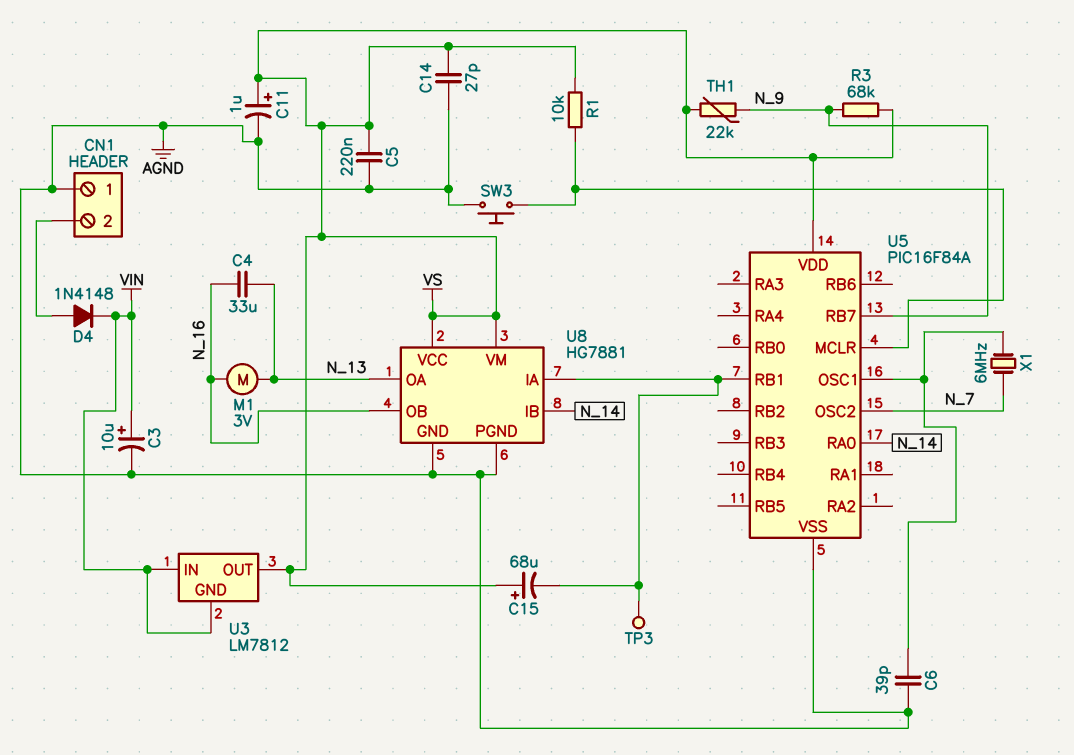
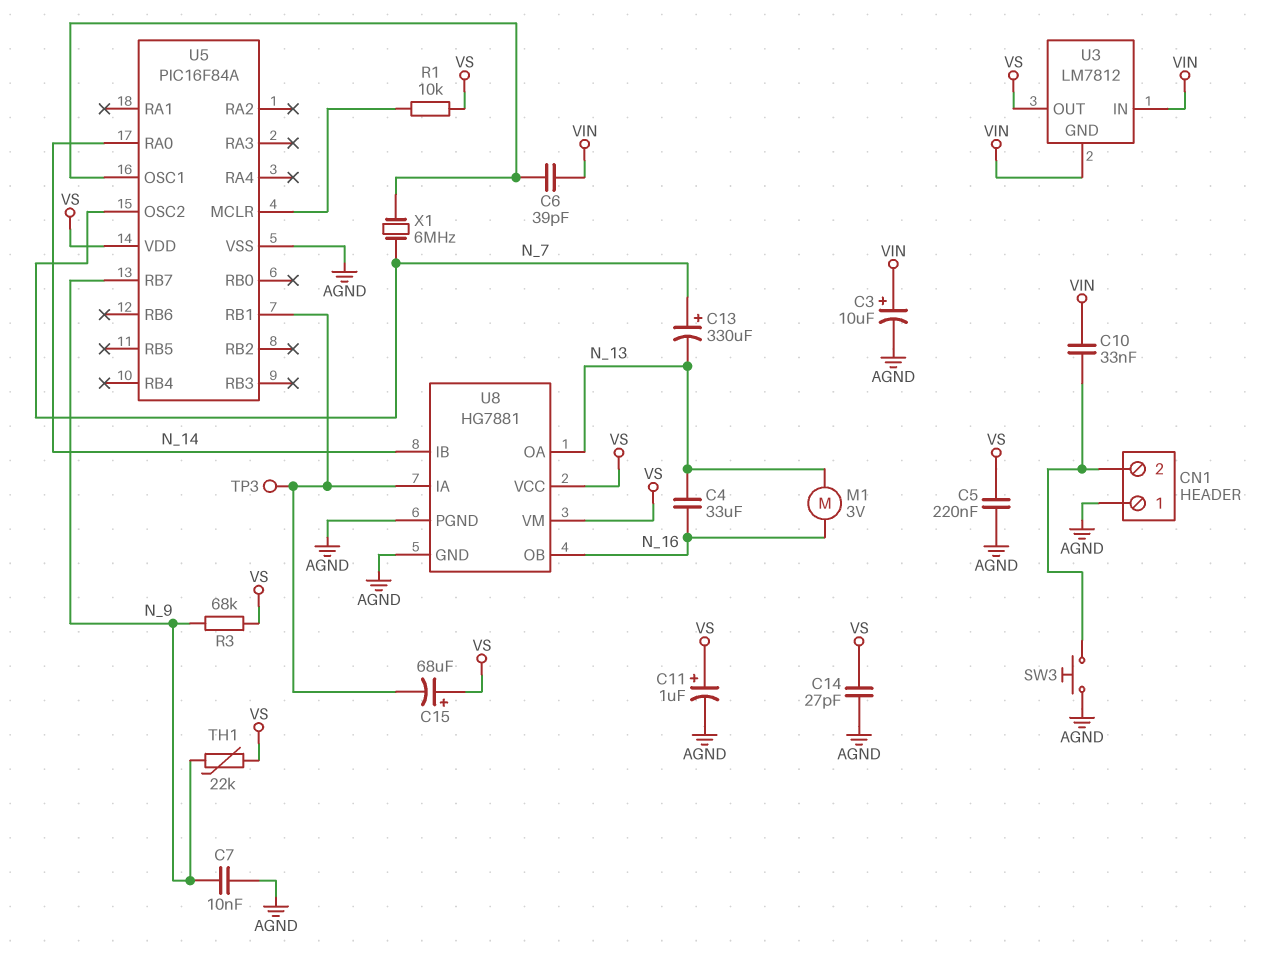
C6: 39pF (AGND, U5/OSC1) -> 39pF (U5/OSC1, VIN)
C7: none -> 10nF (AGND, N_9)
C10: none -> 33nF (CN1/2, VIN)
C13: none -> 330uF (plus N_7, minus N_13)
D4: diode 1N4148 (A CN1/2, K VIN) -> none
SW3: button (AGND, U5/MCLR) -> button (AGND, CN1/2)

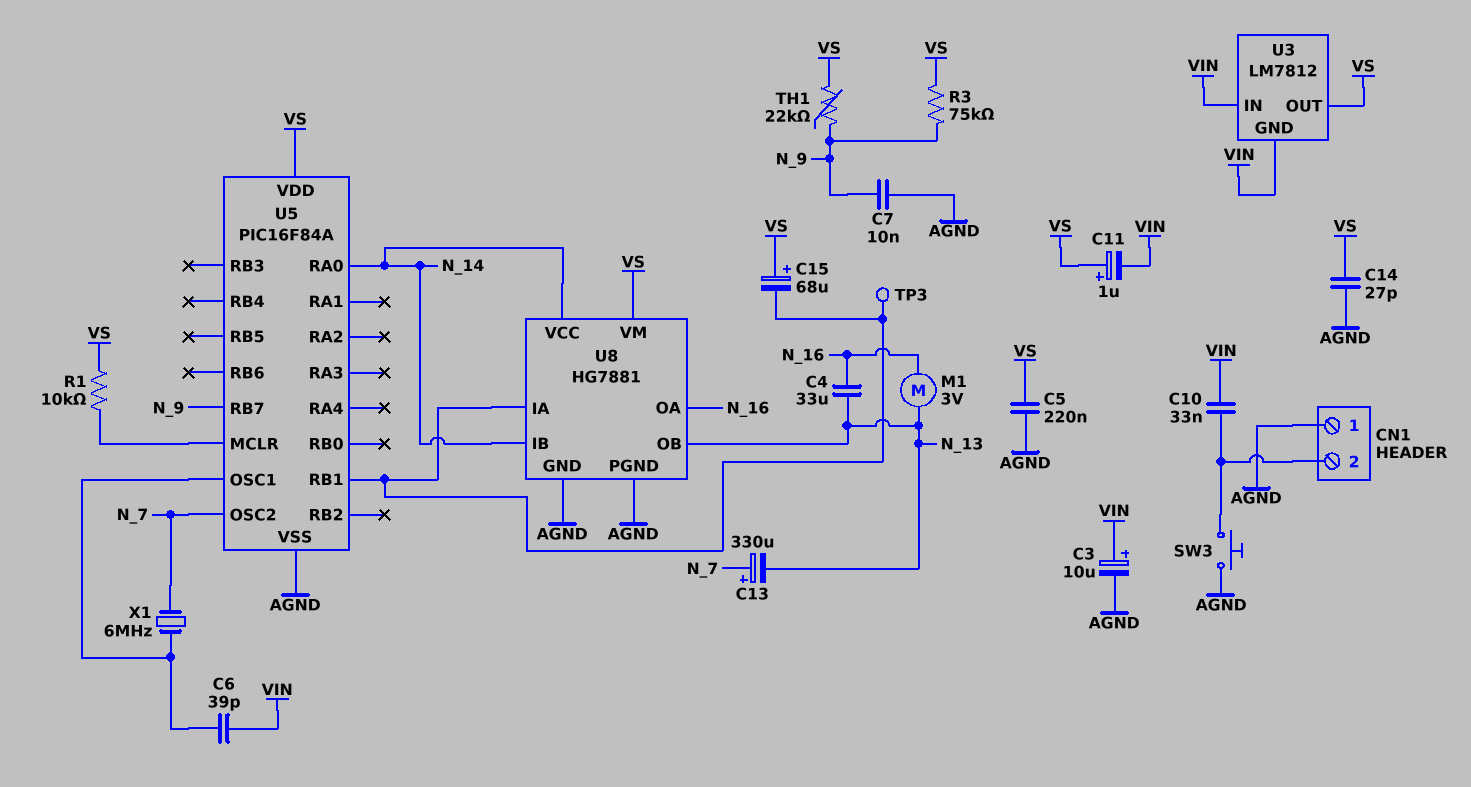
C11: 1uF (plus VS, minus AGND) -> 1uF (plus VS, minus VIN)
R3: 68k (N_9, VS) -> 75k (N_9, VS)
U8 pin OA: N_13 -> N_16
U8 pin OB: N_16 -> N_13
U8 pin VCC: VS -> N_14

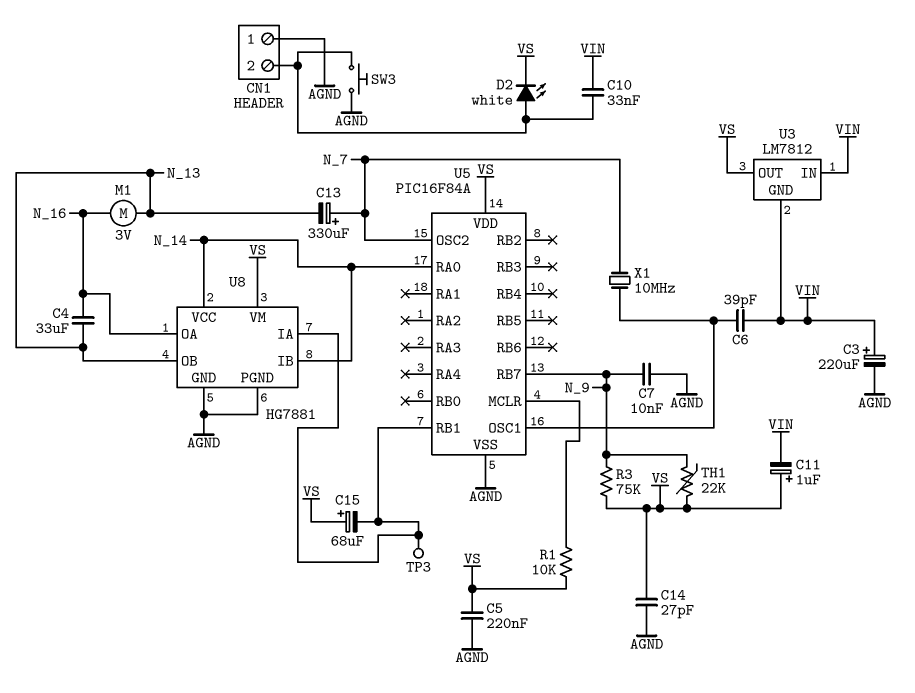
C3: 10uF (plus VIN, minus AGND) -> 220uF (plus VIN, minus AGND)
D2: none -> LED white (A CN1/2, K VS)
X1: 6MHz (N_7, U5/OSC1) -> 10MHz (N_7, U5/OSC1)

